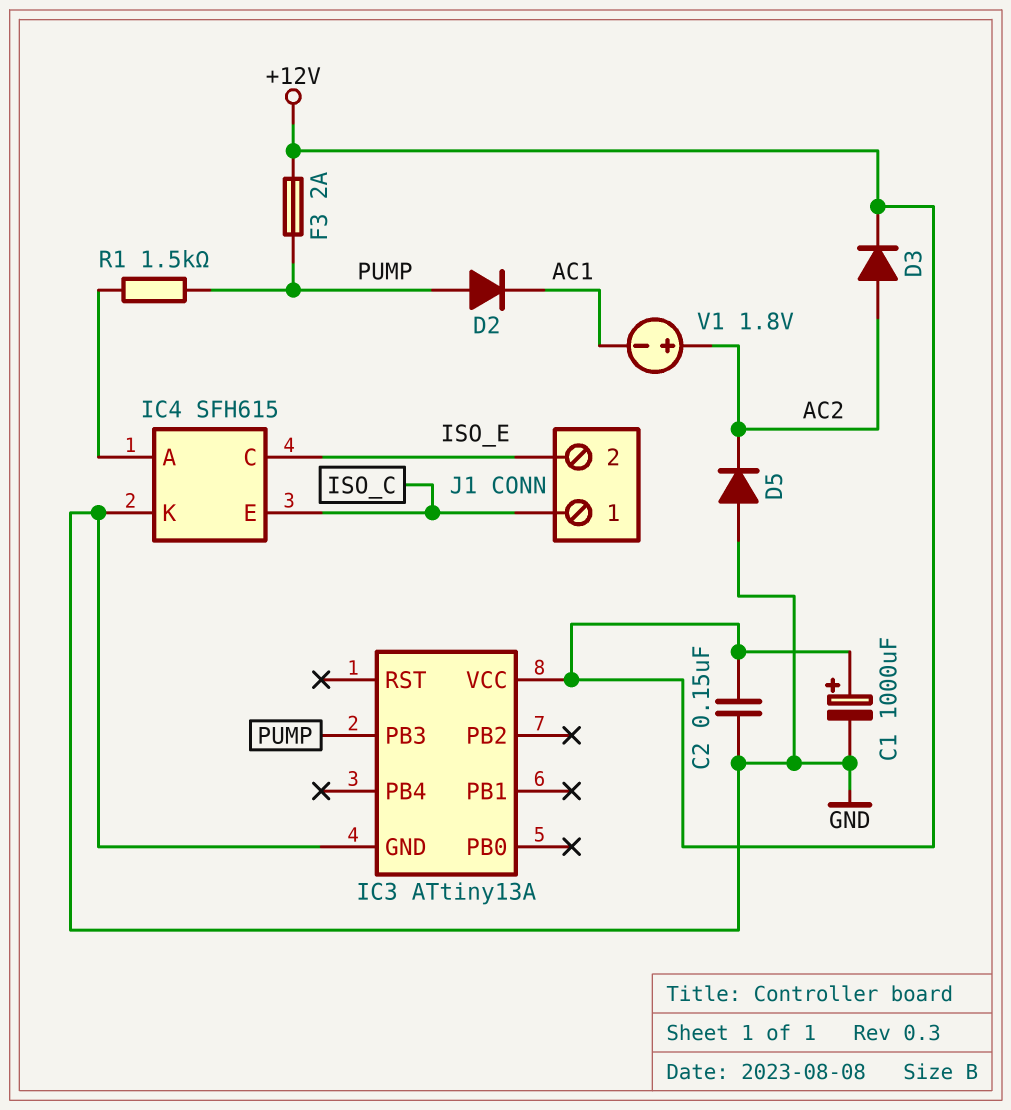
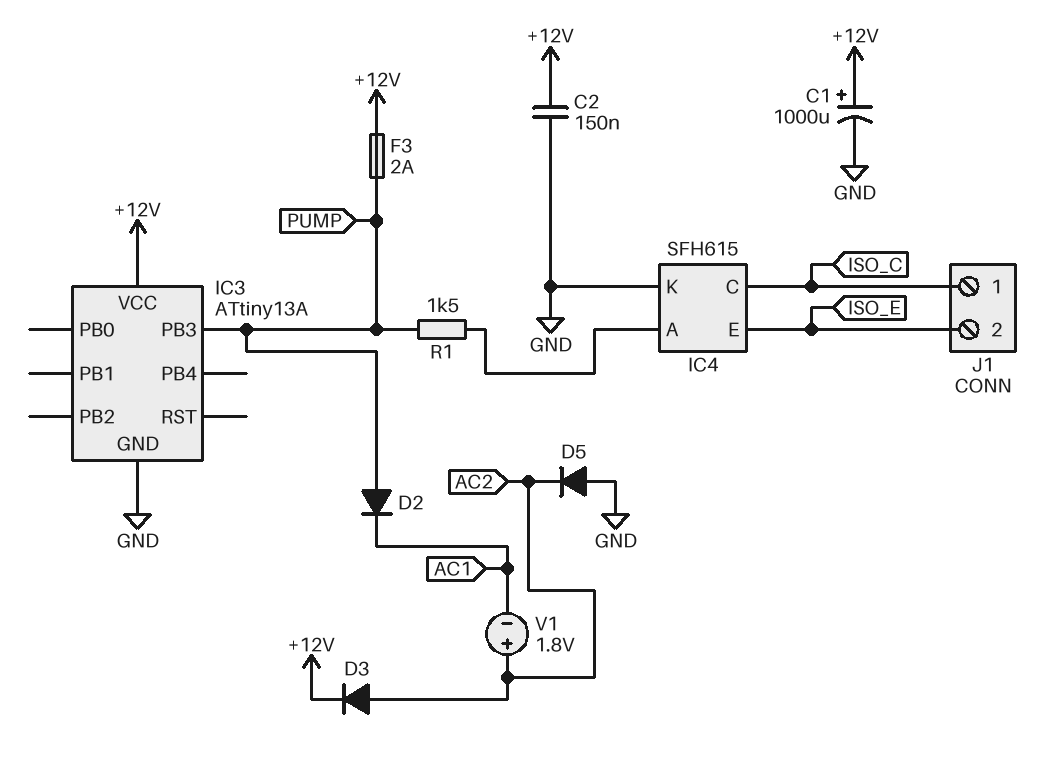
IC4 pin C: ISO_E -> ISO_C
IC4 pin E: ISO_C -> ISO_E

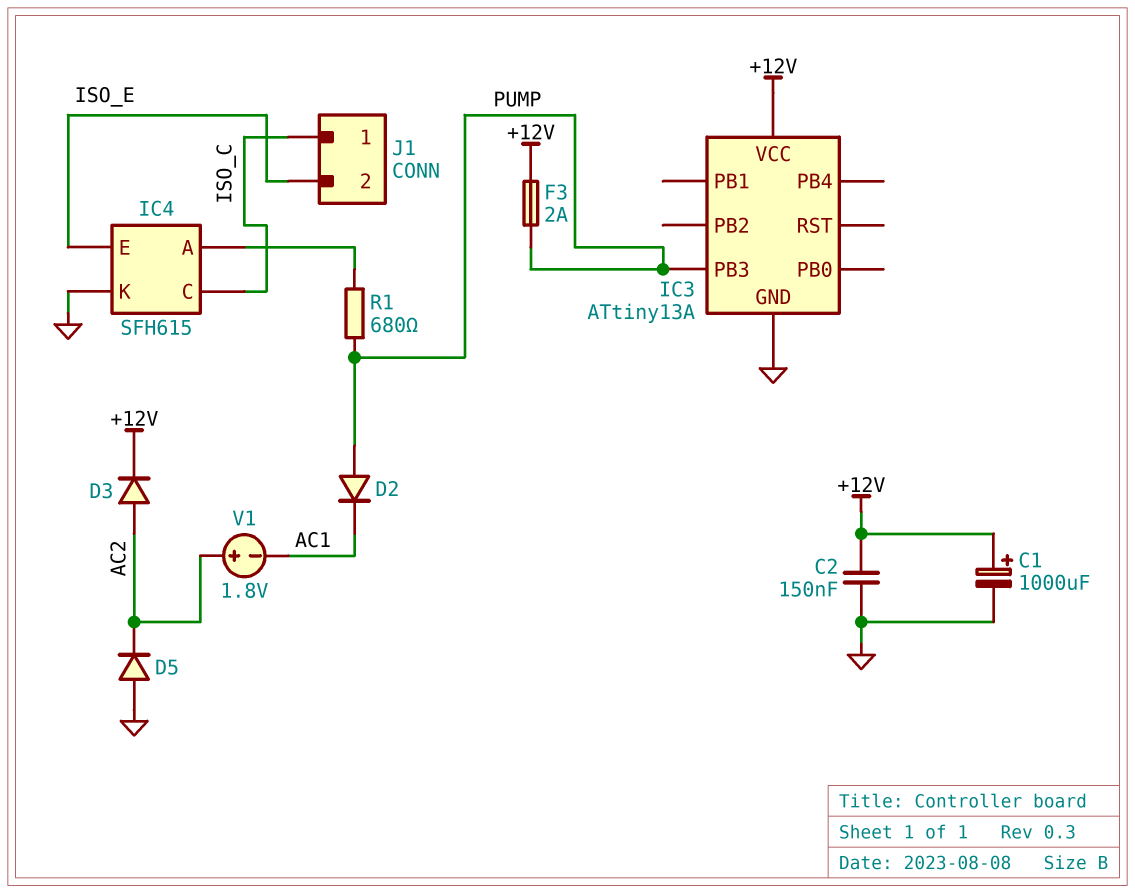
R1: 1.5k (IC4/A, PUMP) -> 680 (IC4/A, PUMP)

